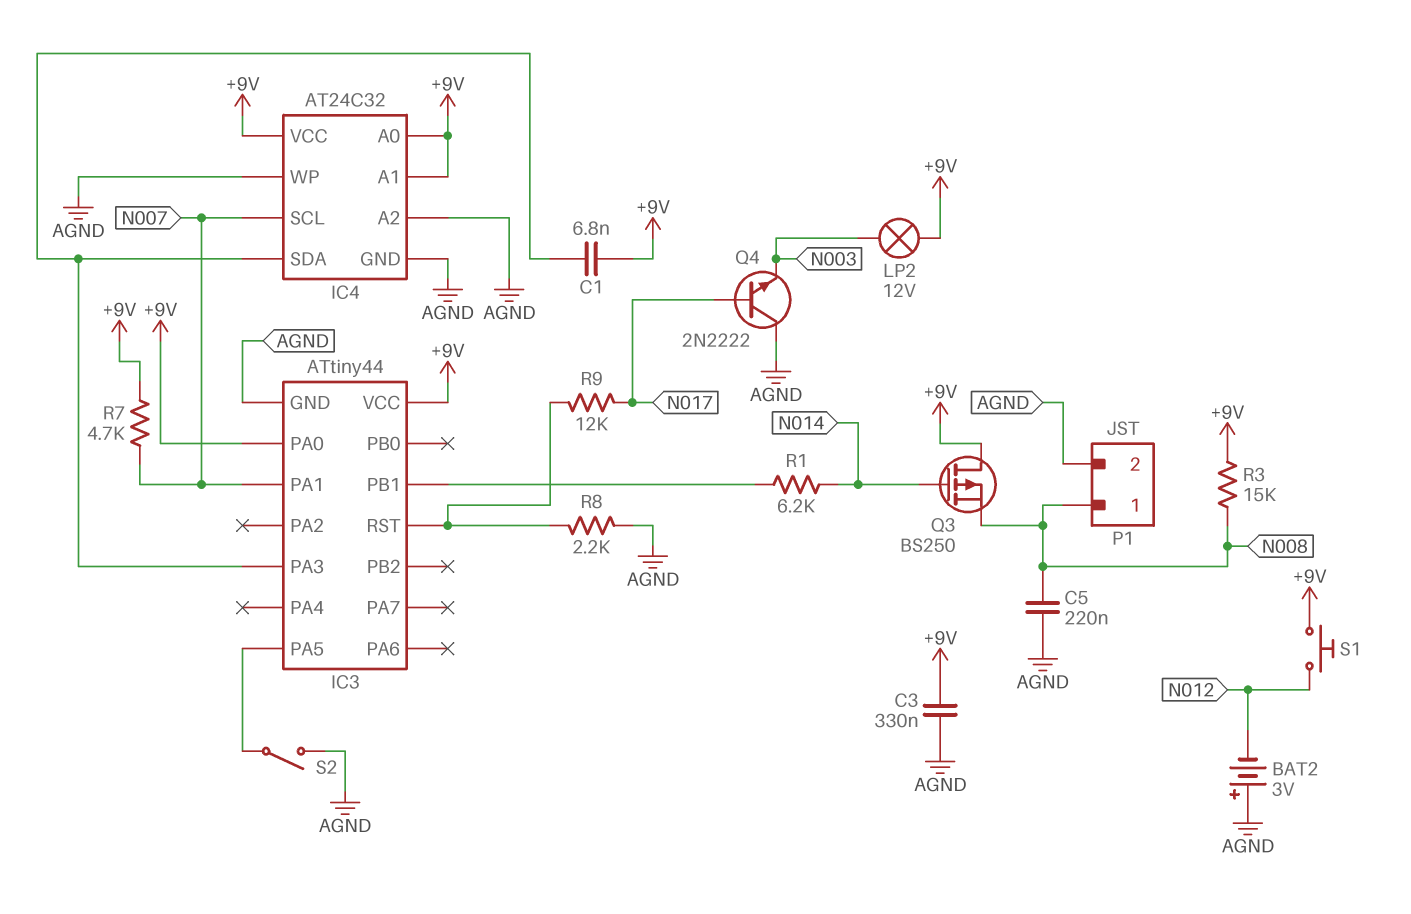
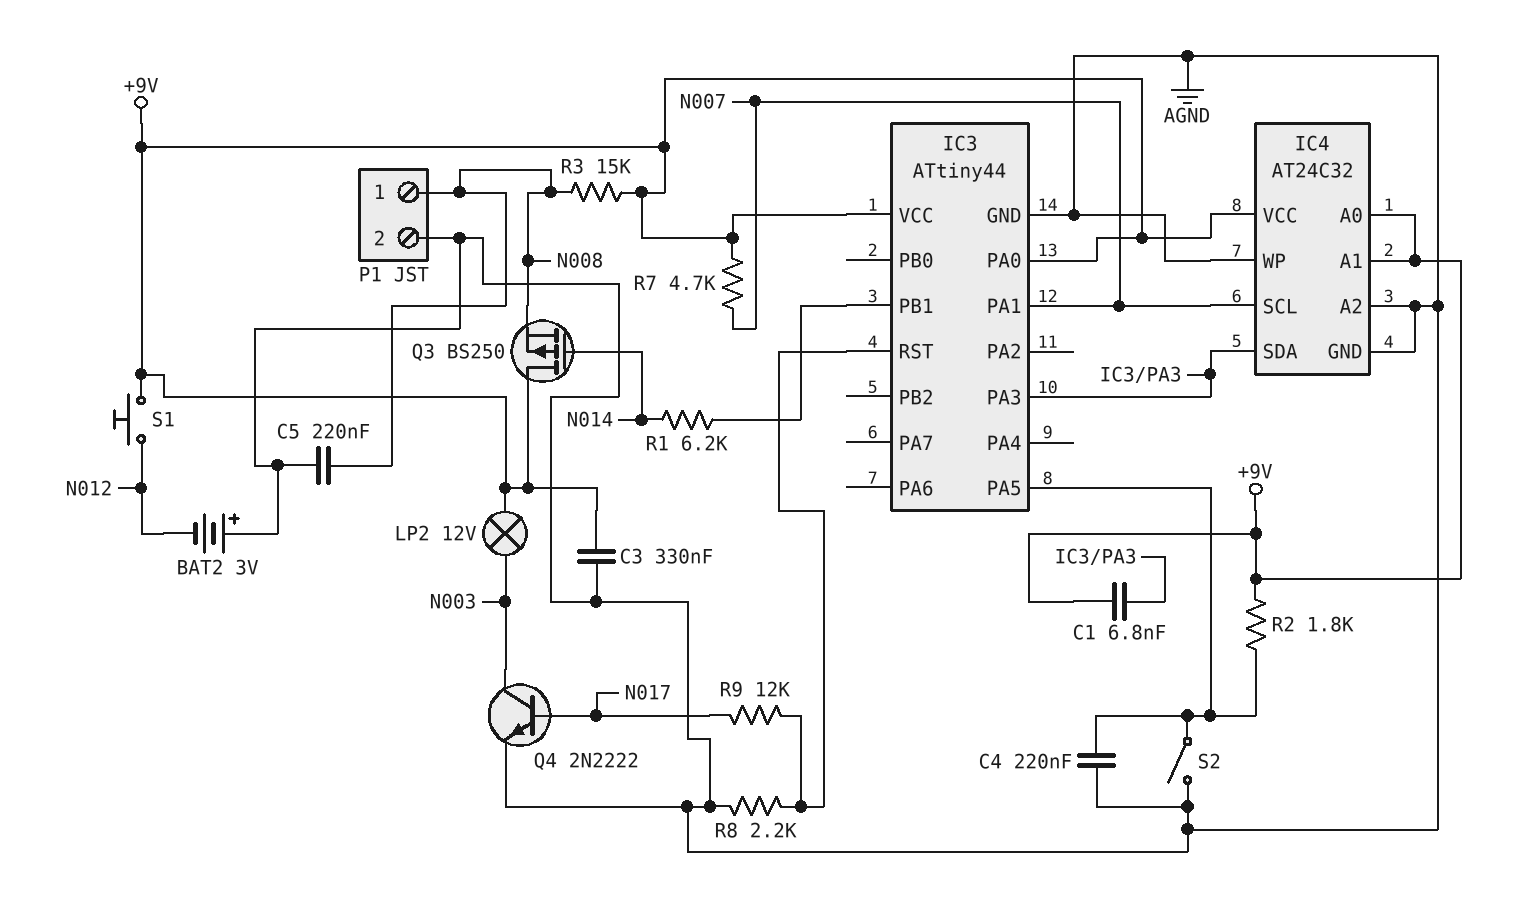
C4: none -> 220nF (AGND, IC3/PA5)
Q4: NPN 2N2222 (B N017, C AGND, E N003) -> NPN 2N2222 (B N017, C N003, E AGND)
R2: none -> 1.8k (+9V, IC3/PA5)

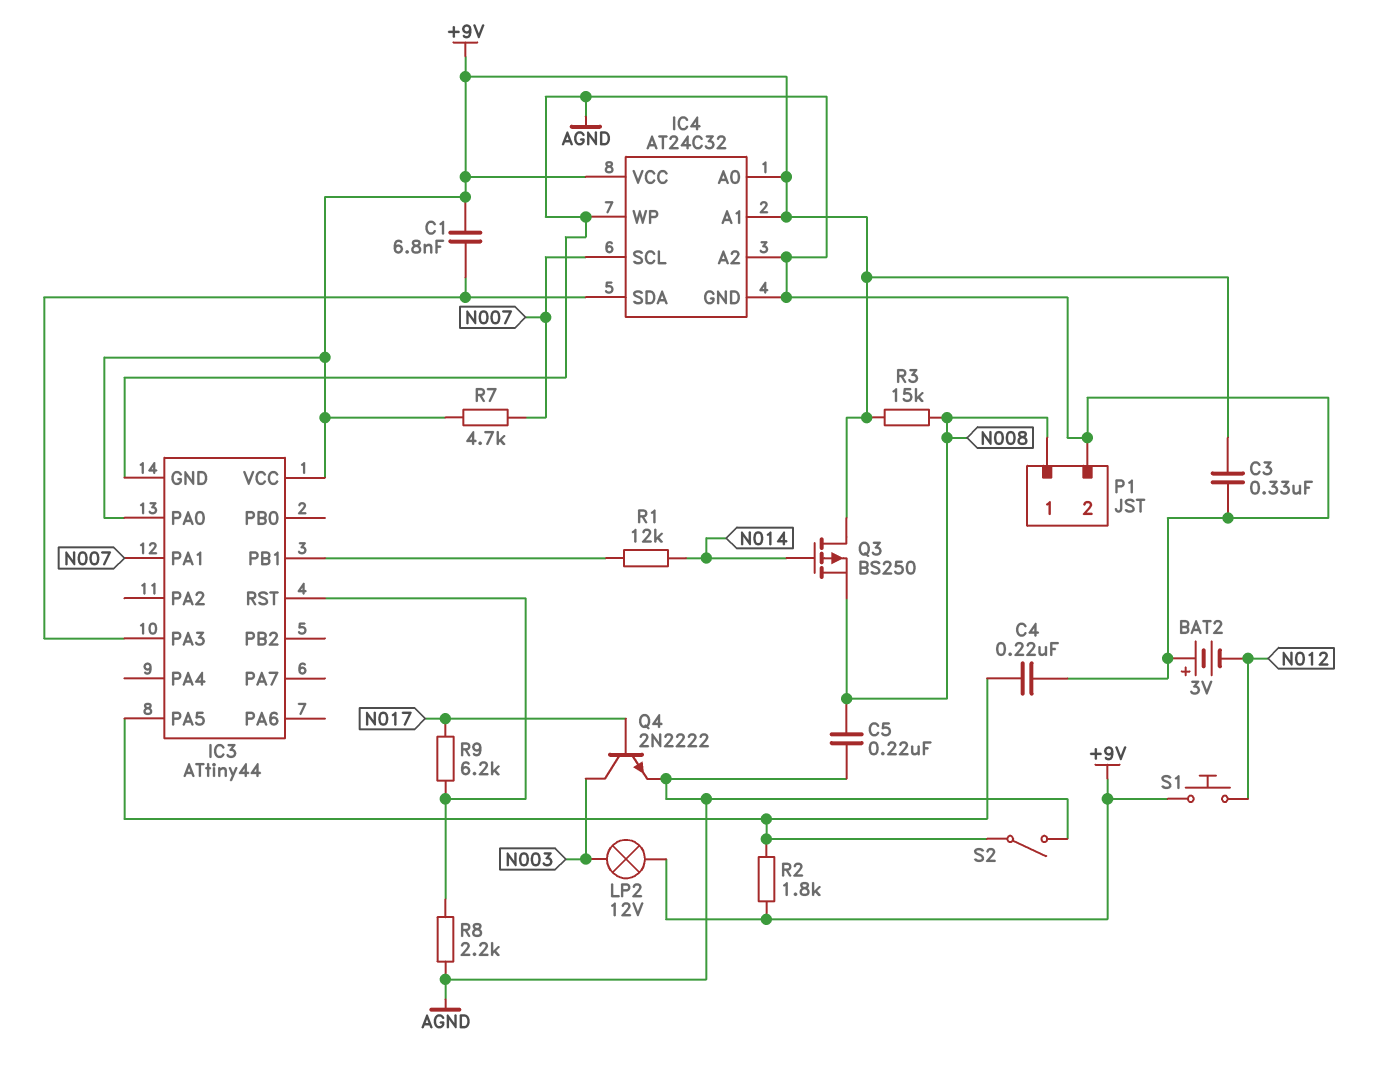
R1: 6.2k (IC3/PB1, N014) -> 12k (IC3/PB1, N014)
R9: 12k (IC3/RST, N017) -> 6.2k (IC3/RST, N017)

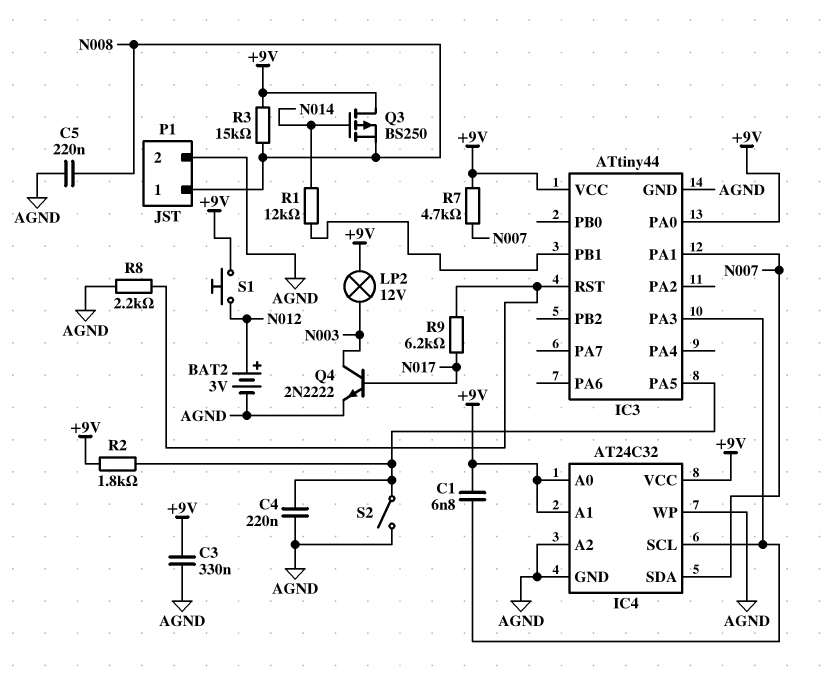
BAT2: 3V (plus AGND, minus N012) -> 3V (plus N012, minus AGND)
IC4 pin SCL: N007 -> IC3/PA3
IC4 pin SDA: IC3/PA3 -> N007

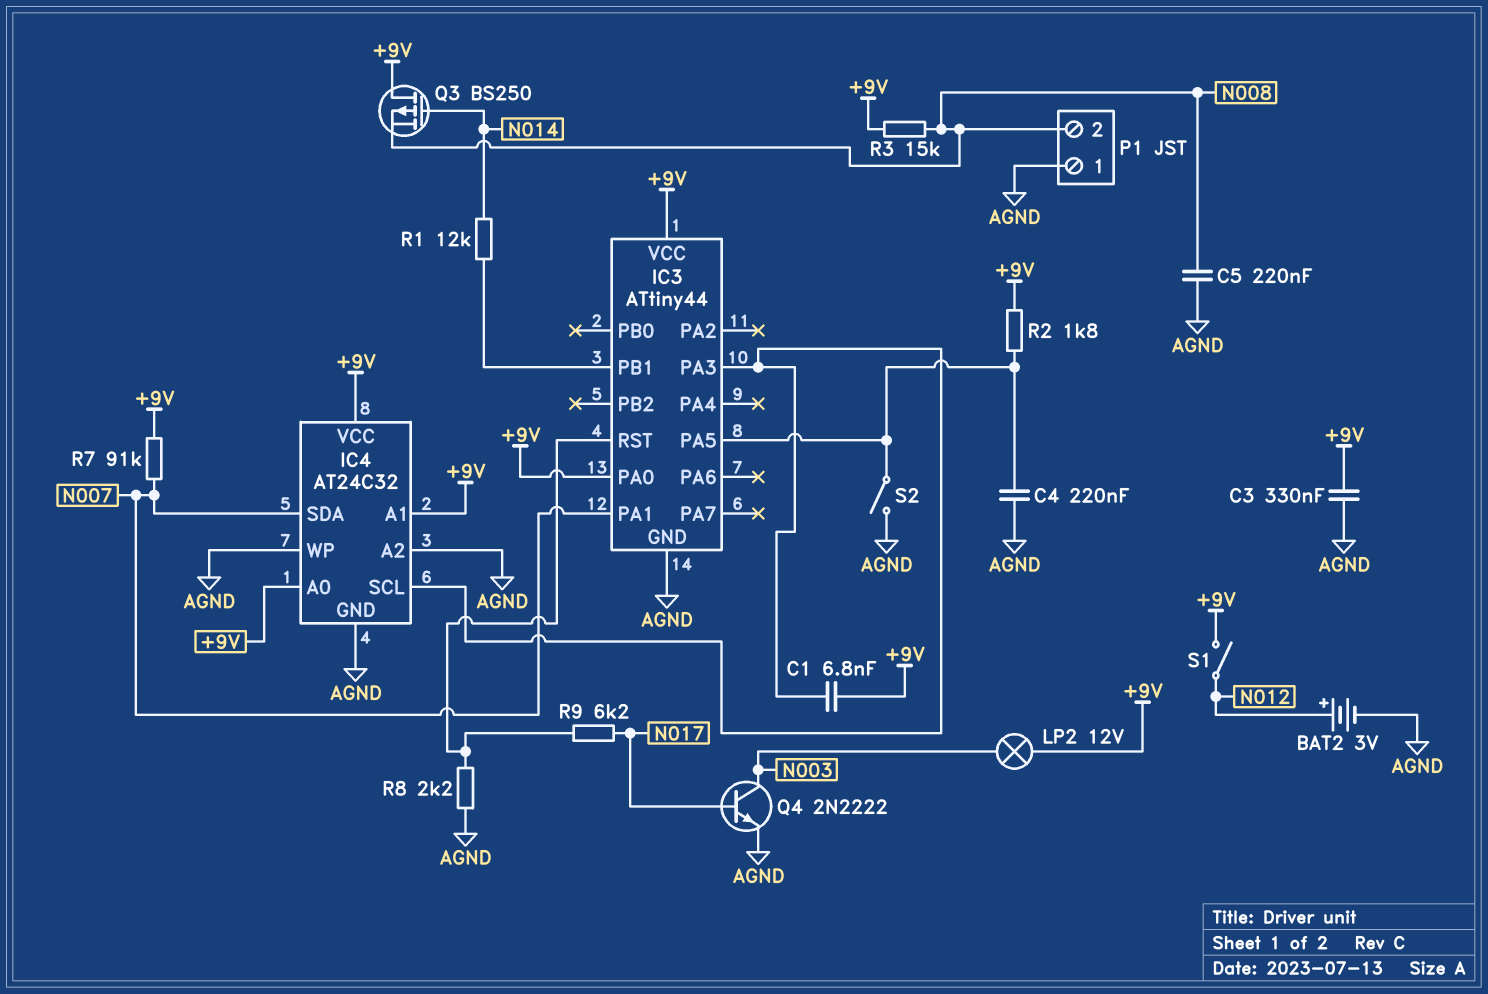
P1 pin 1: N008 -> AGND
P1 pin 2: AGND -> N008
R7: 4.7k (+9V, N007) -> 91k (+9V, N007)
S1: button (+9V, N012) -> switch (+9V, N012)

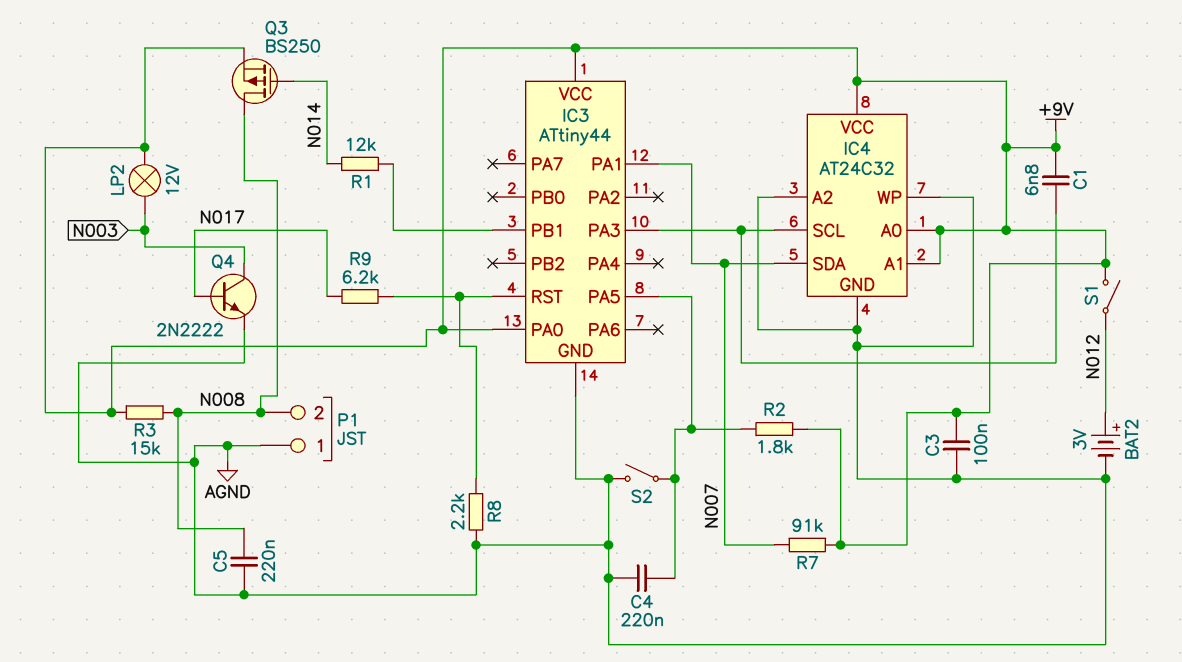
C3: 330nF (+9V, AGND) -> 100nF (+9V, AGND)
Q3: PMOS BS250 (G N014, D +9V, S N008) -> PMOS BS250 (G N014, D N008, S +9V)

